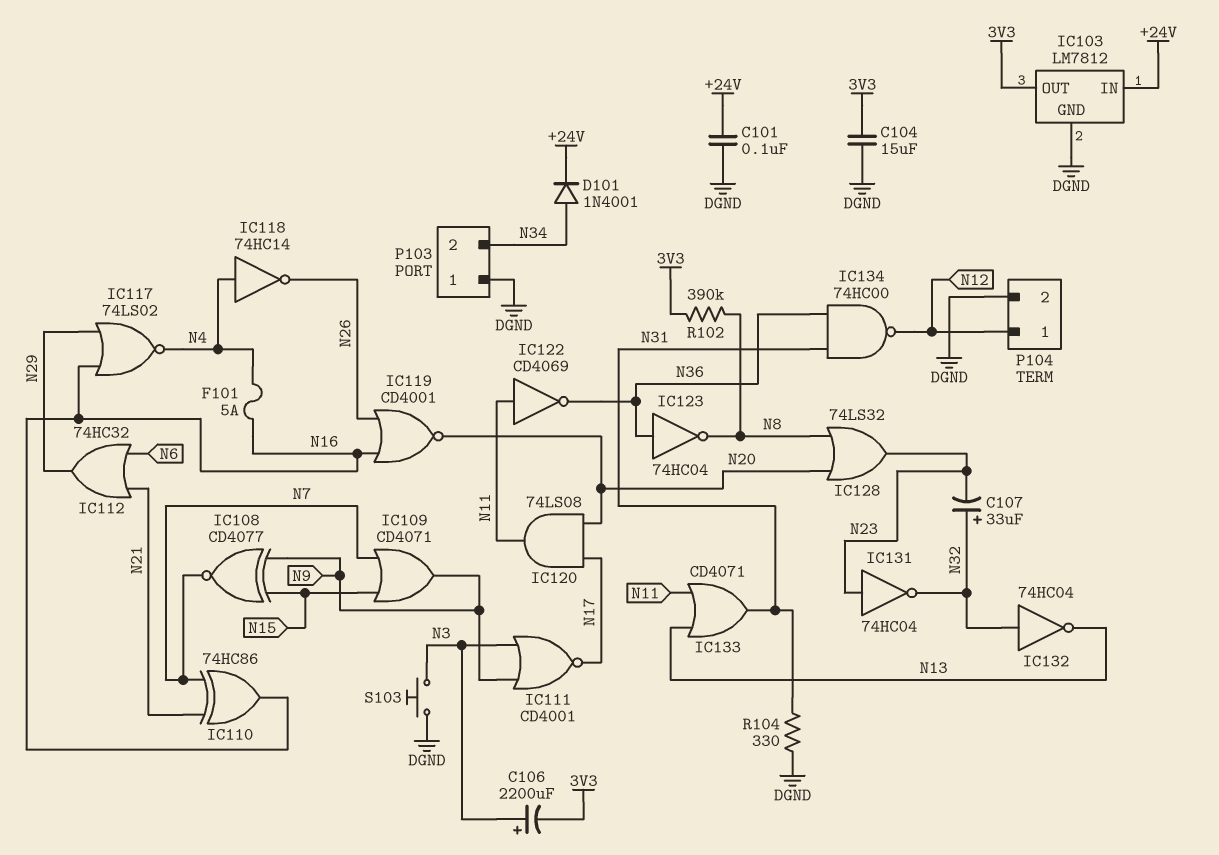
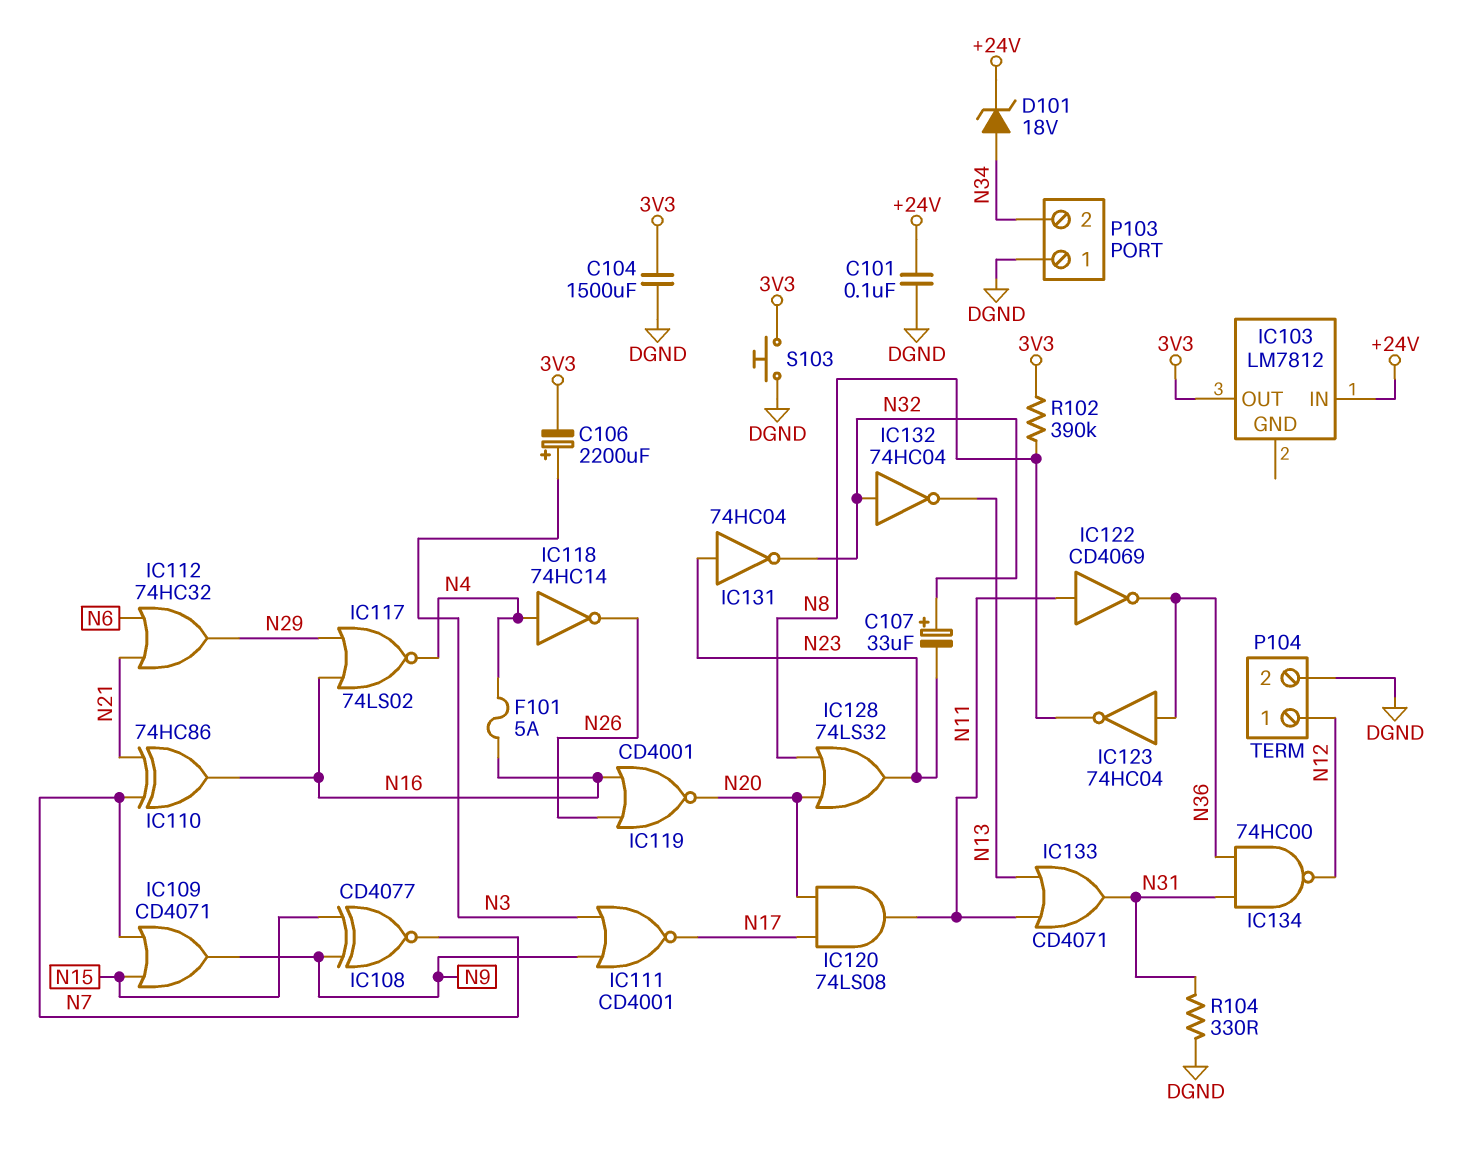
C104: 15uF (3V3, DGND) -> 1500uF (3V3, DGND)
D101: diode 1N4001 (A N34, K +24V) -> zener 18V (A N34, K +24V)
IC103 pin GND: DGND -> none
S103: button (DGND, N3) -> button (3V3, DGND)

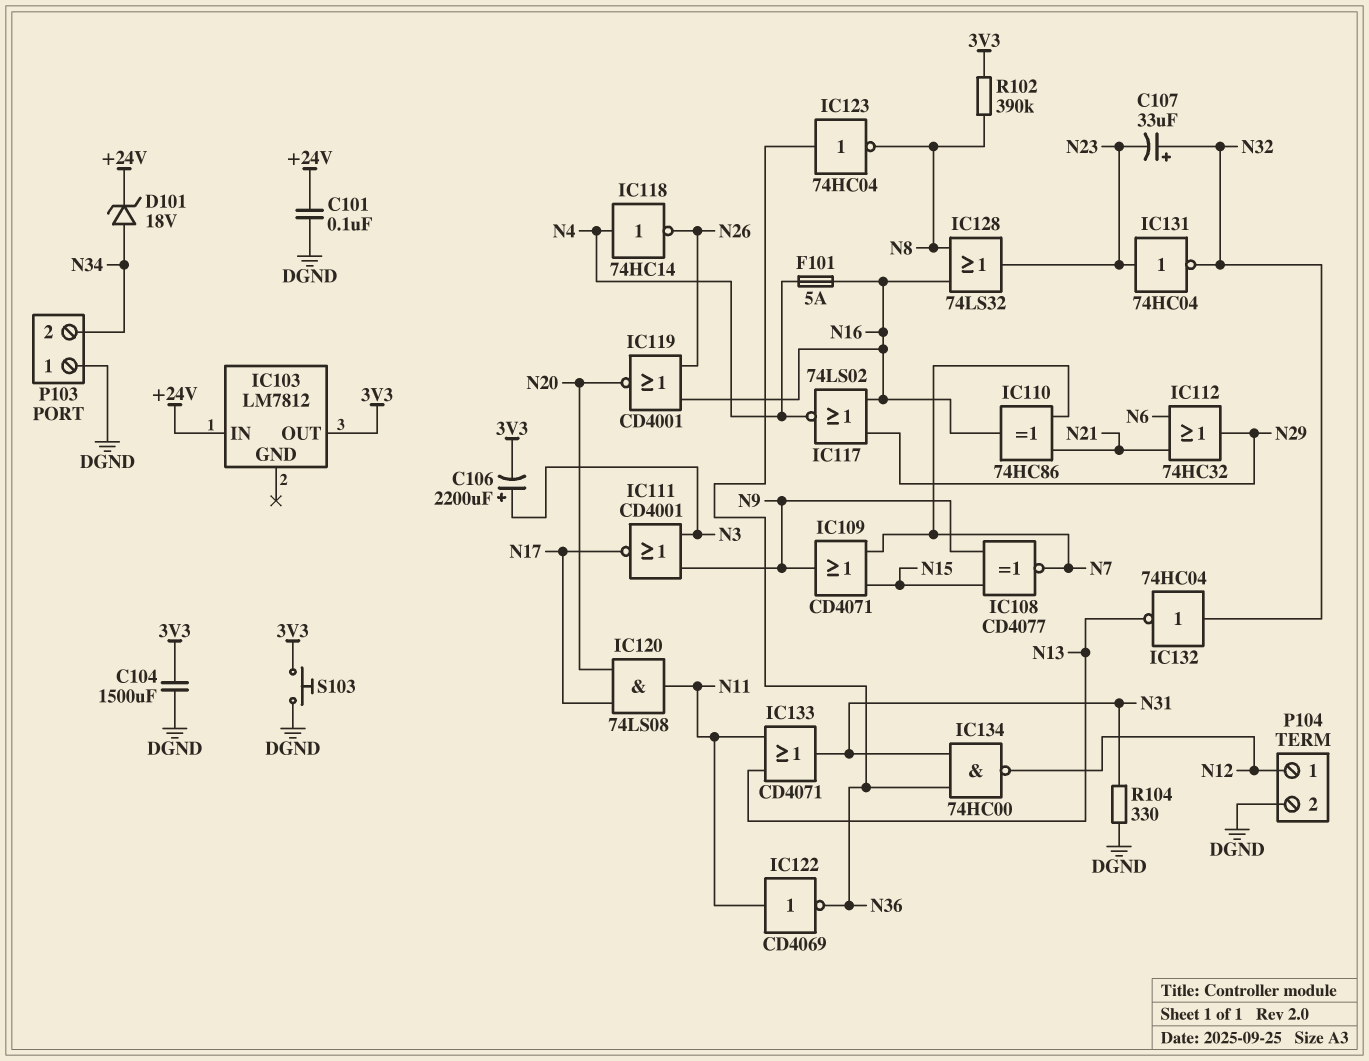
IC128: OR 74LS32 (in N8, in N20, out N23) -> OR 74LS32 (in N8, in N16, out N23)

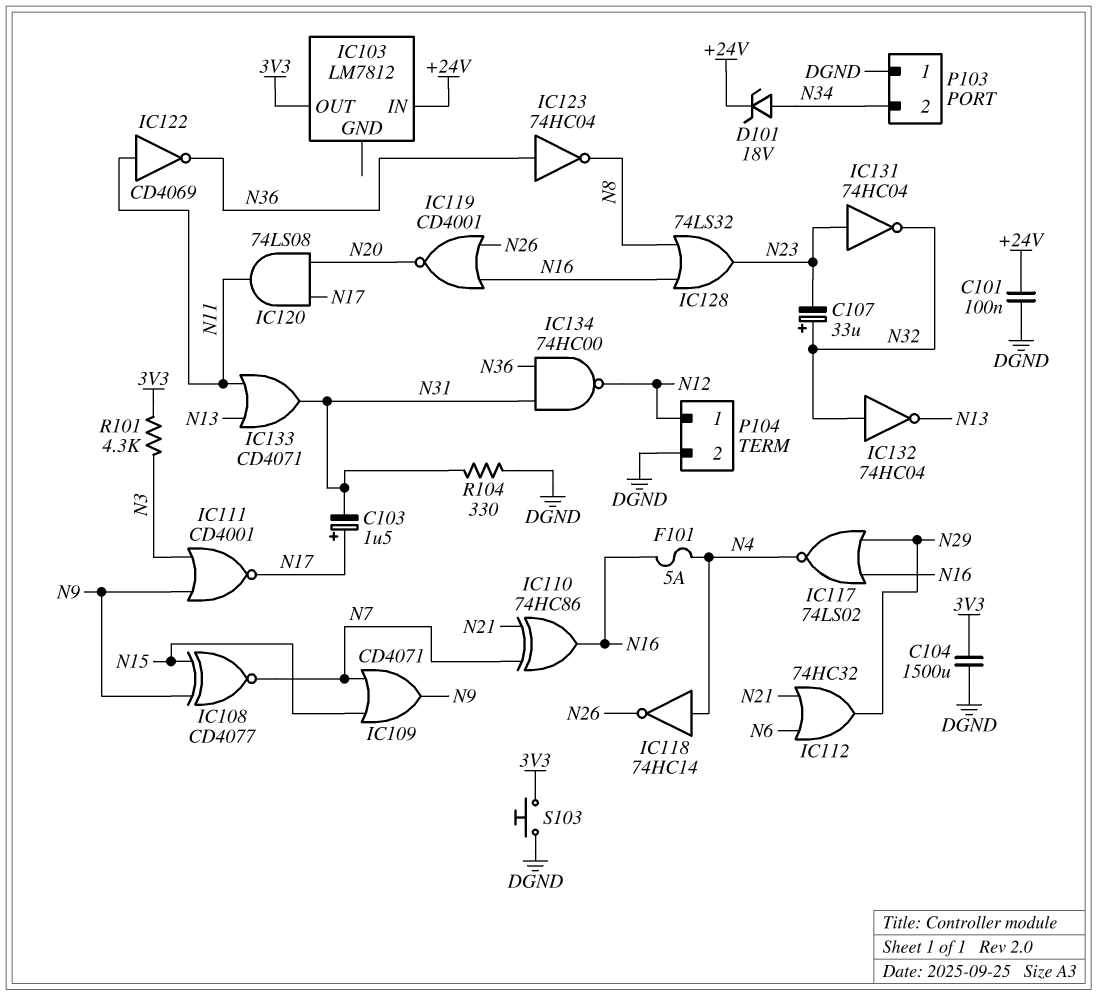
C103: none -> 1.5uF (plus N17, minus N31)
C106: 2200uF (plus N3, minus 3V3) -> none
R101: none -> 4.3k (3V3, N3)
R102: 390k (3V3, N8) -> none

